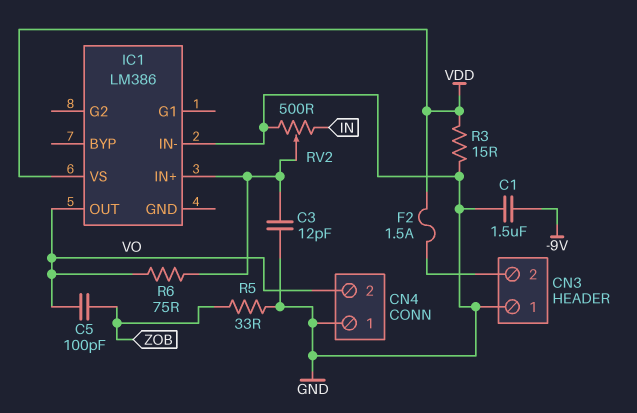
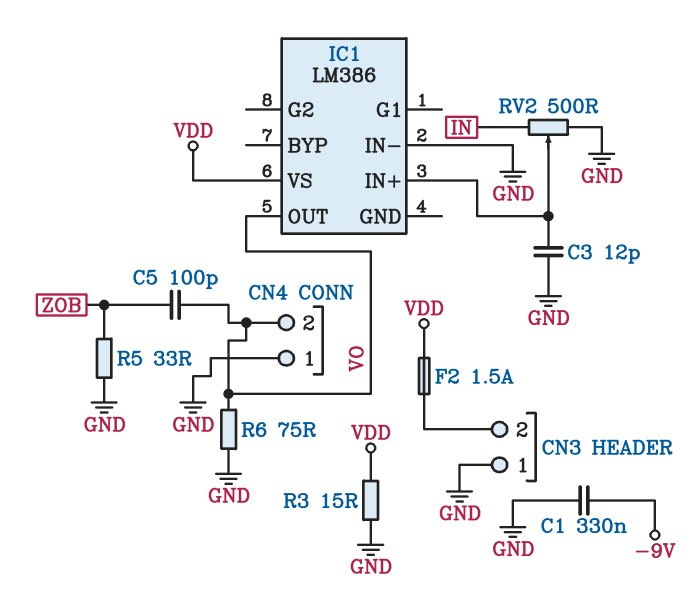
C1: 1.5uF (-9V, GND) -> 330nF (-9V, GND)
R6: 75 (IC1/IN+, VO) -> 75 (GND, VO)

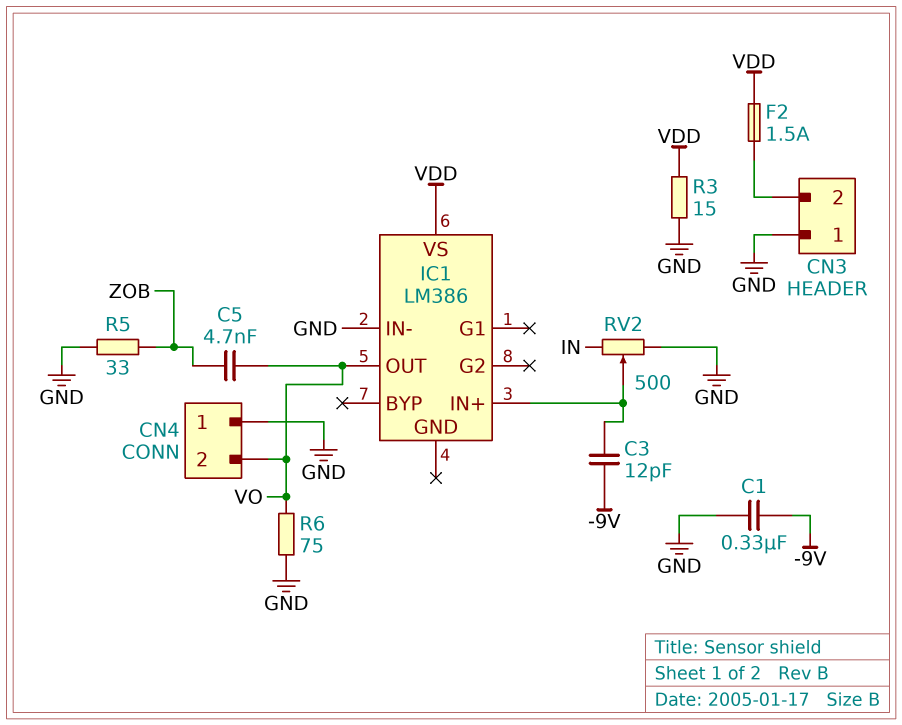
C3: 12pF (GND, IC1/IN+) -> 12pF (-9V, IC1/IN+)
C5: 100pF (VO, ZOB) -> 4.7nF (VO, ZOB)

